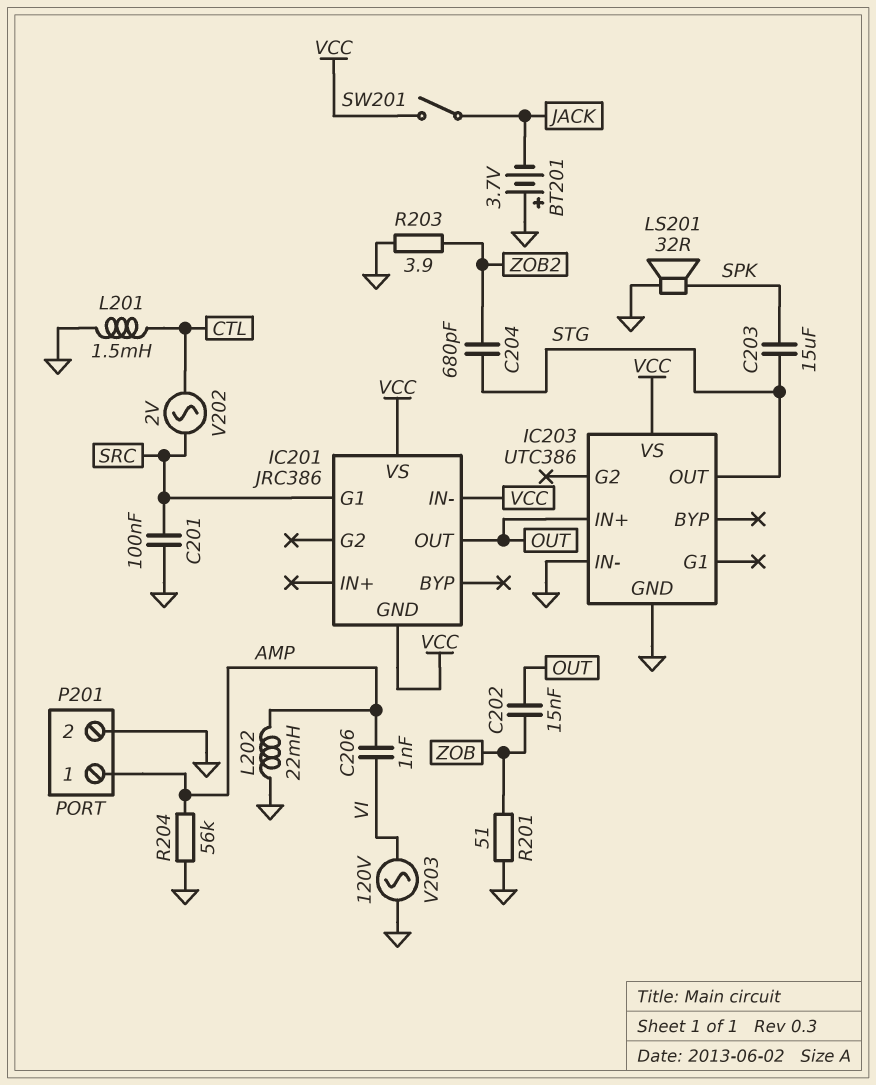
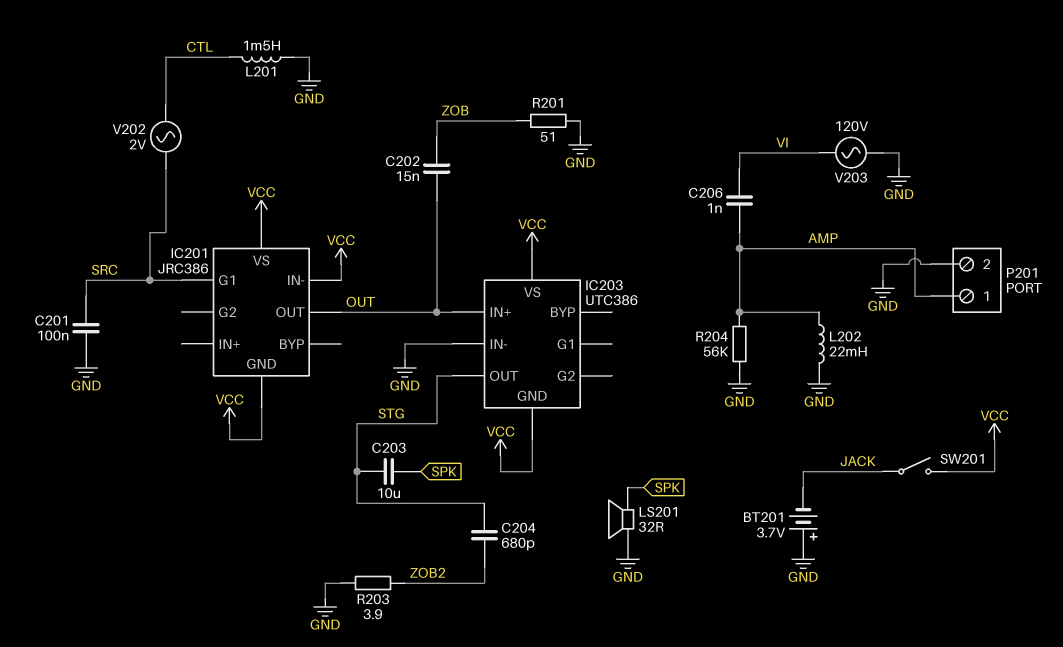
C203: 15uF (SPK, STG) -> 10uF (SPK, STG)
IC203 pin GND: GND -> VCC

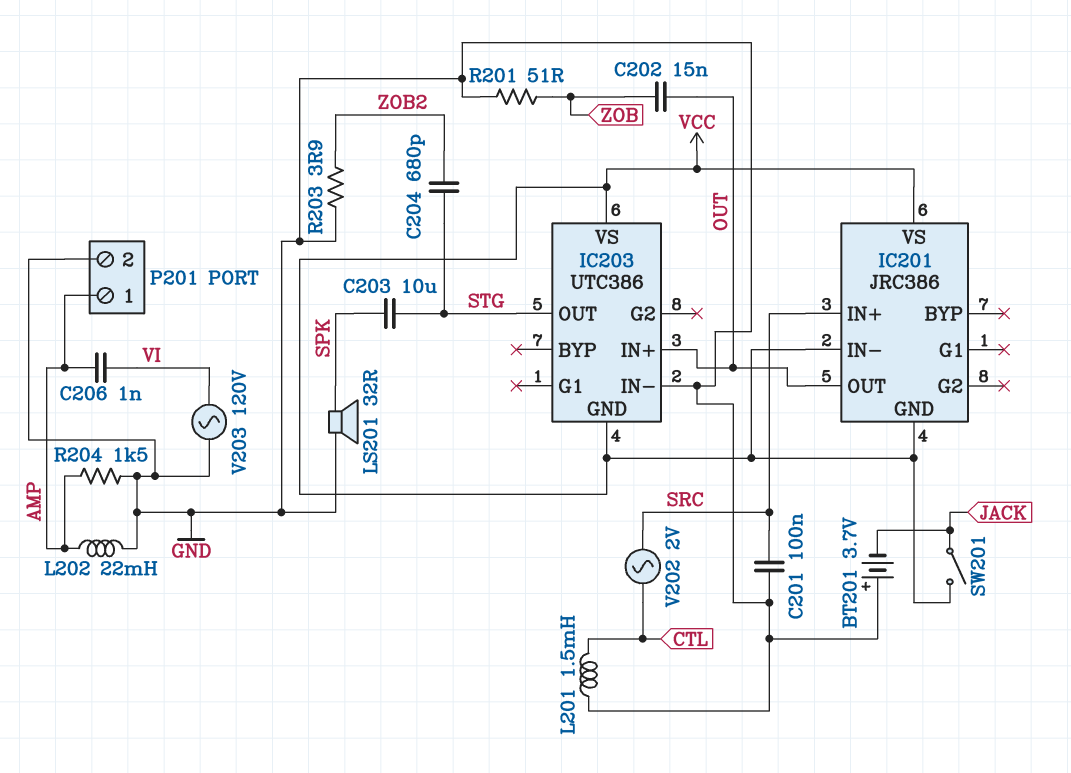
IC201 pin G1: SRC -> none
IC201 pin IN+: none -> SRC
R204: 56k (AMP, GND) -> 1.5k (AMP, GND)

